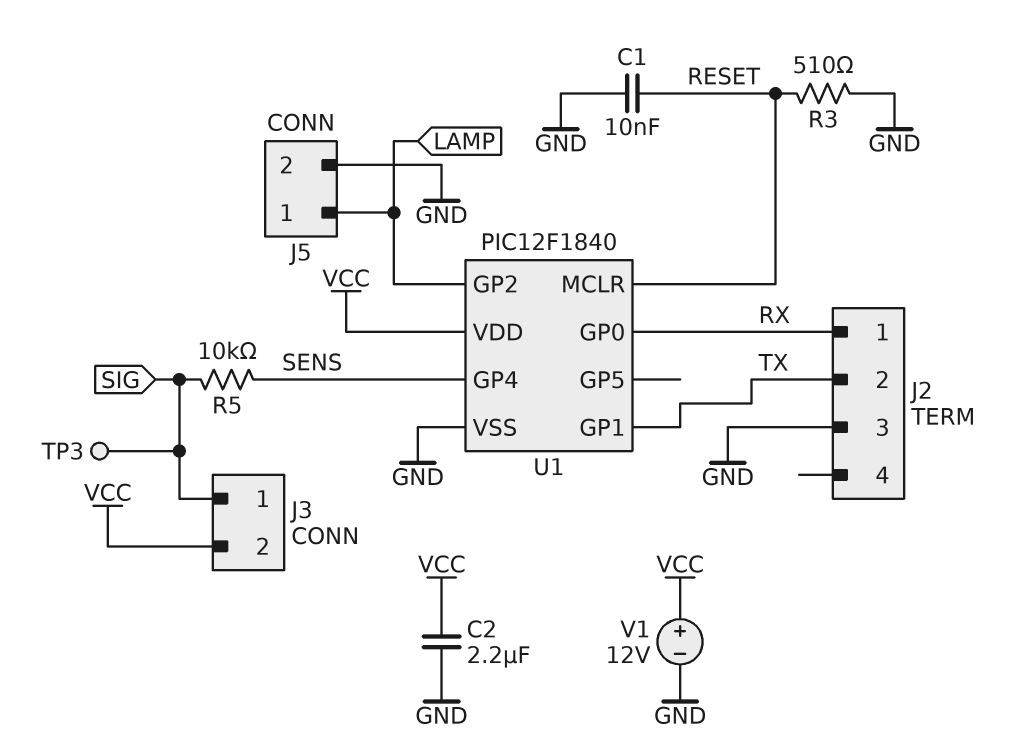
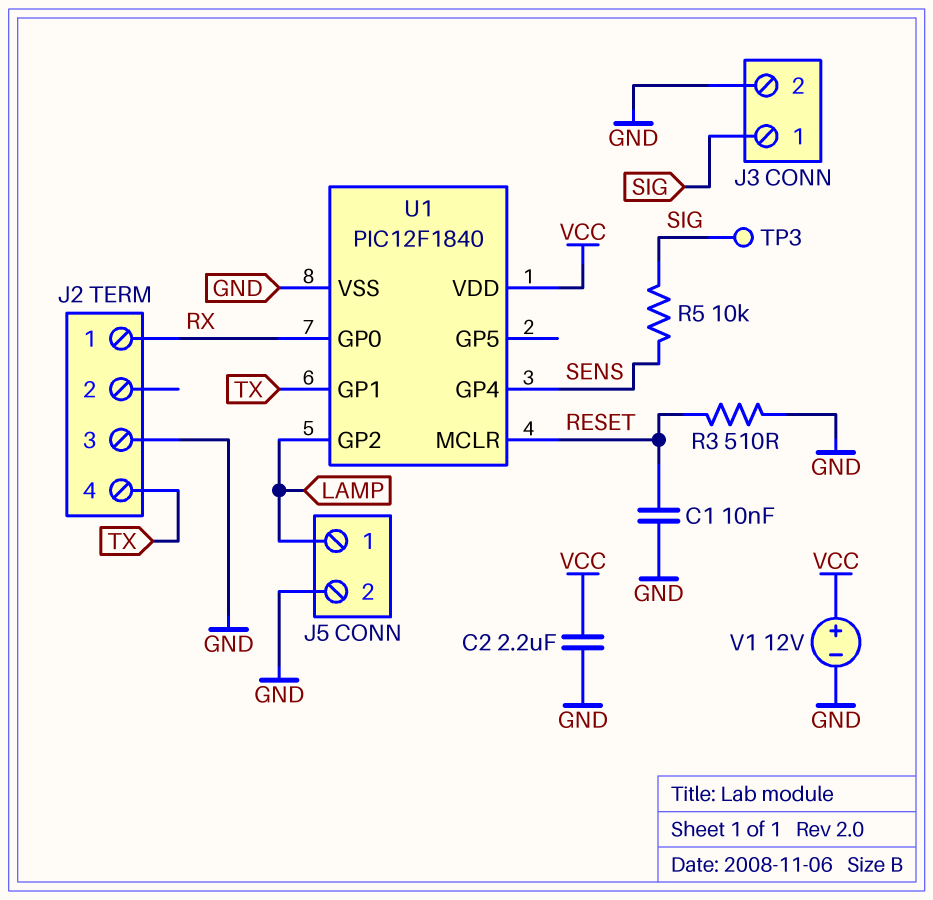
J2 pin 2: TX -> none
J2 pin 4: none -> TX
J3 pin 2: VCC -> GND

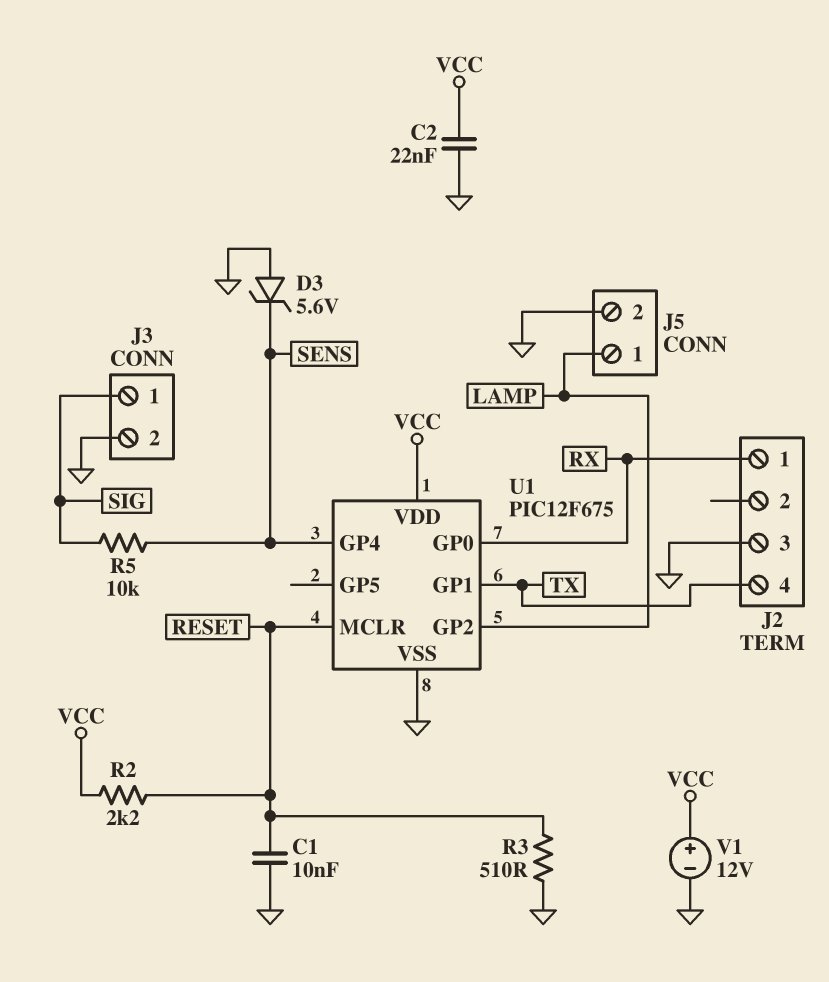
C2: 2.2uF (GND, VCC) -> 22nF (GND, VCC)
D3: none -> zener 5.6V (A GND, K SENS)
R2: none -> 2.2k (RESET, VCC)
TP3: test point (SIG) -> none
U1: PIC12F1840 -> PIC12F675

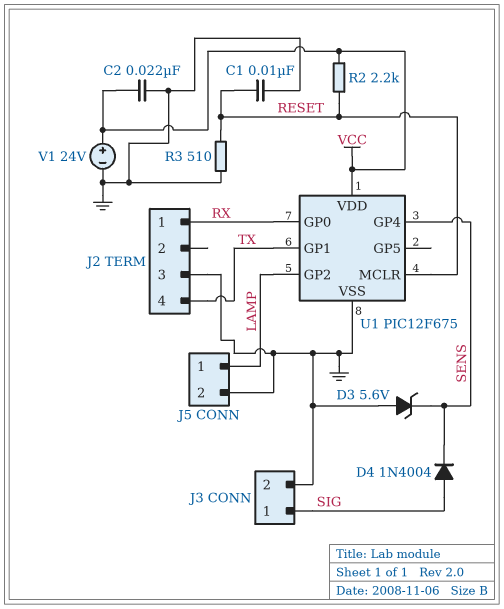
D4: none -> diode 1N4004 (A SIG, K SENS)
R5: 10k (SENS, SIG) -> none
V1: 12V (plus VCC, minus GND) -> 24V (plus VCC, minus GND)

